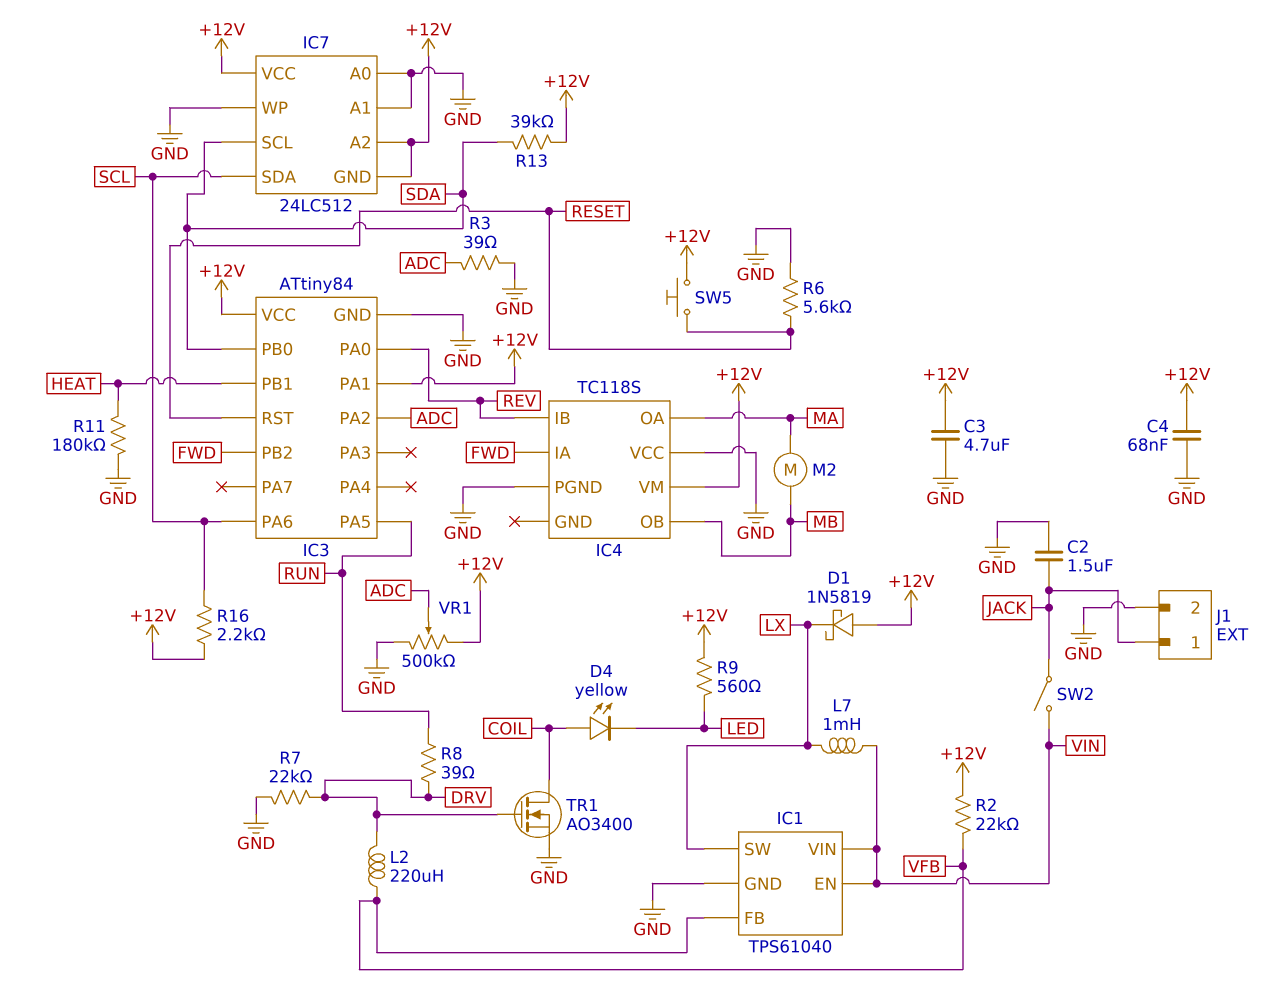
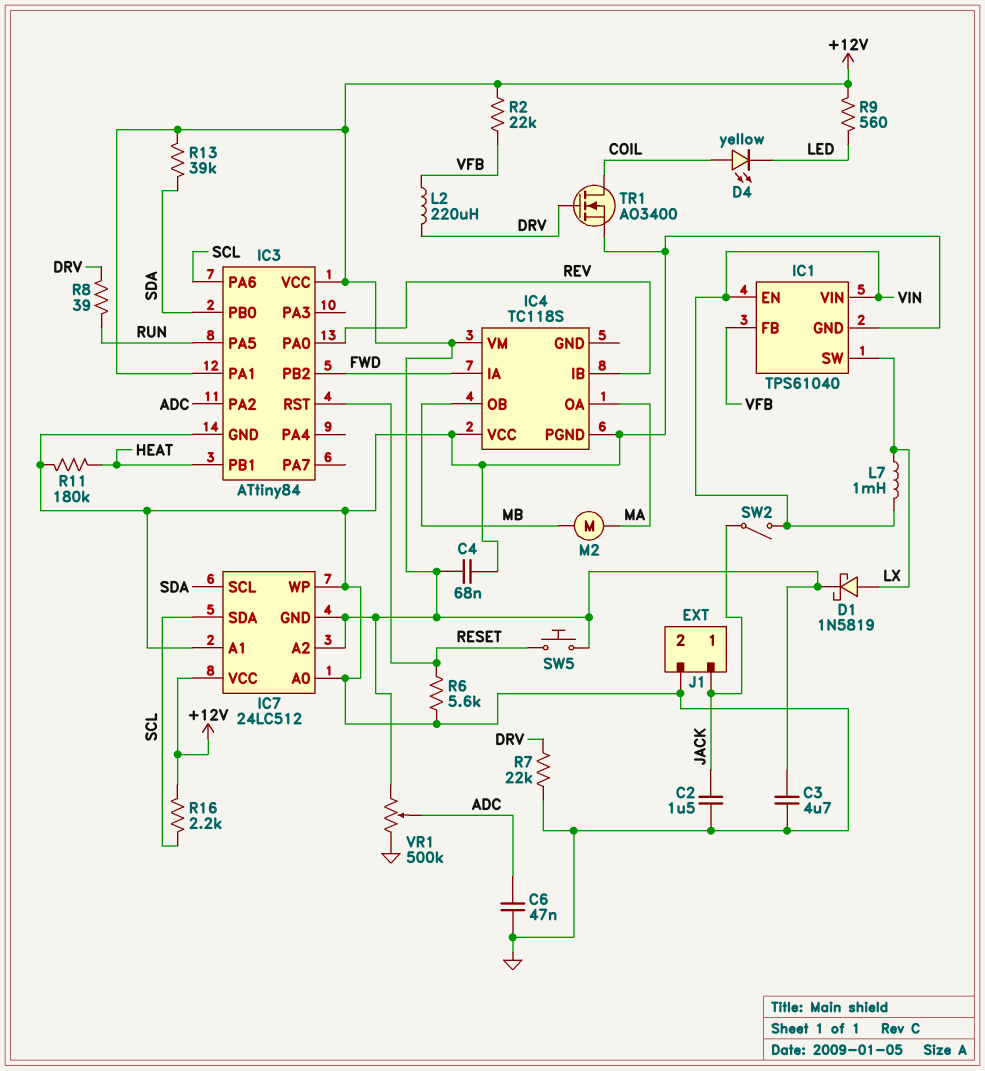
C6: none -> 47nF (ADC, GND)
D1: schottky 1N5819 (A +12V, K LX) -> schottky 1N5819 (A LX, K +12V)
R3: 39 (ADC, GND) -> none

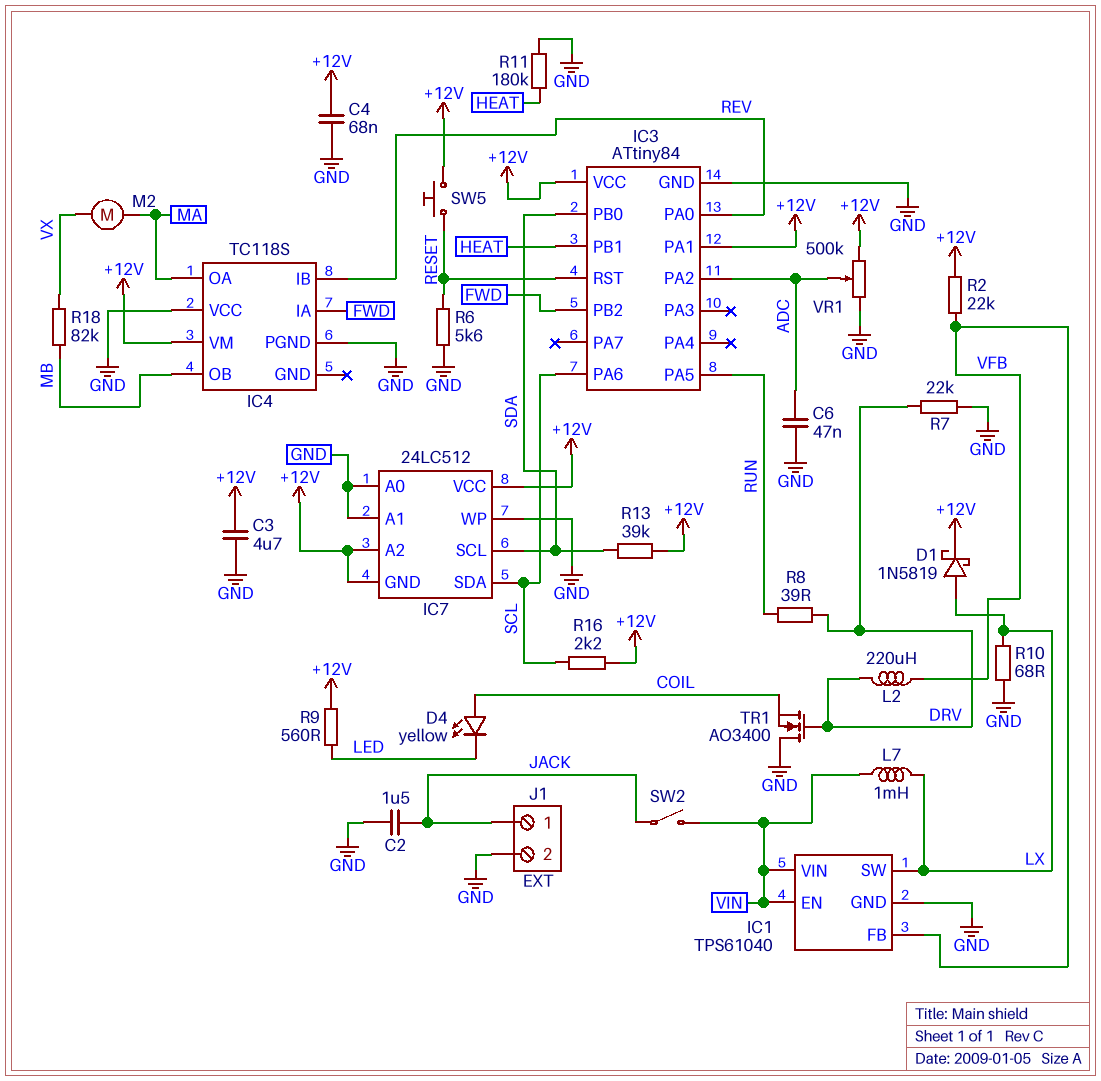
M2: motor (MA, MB) -> motor (MA, VX)
R10: none -> 68 (GND, LX)
R18: none -> 82k (MB, VX)
TR1: NMOS AO3400 (G DRV, D COIL, S GND) -> NMOS AO3400 (G DRV, D GND, S COIL)

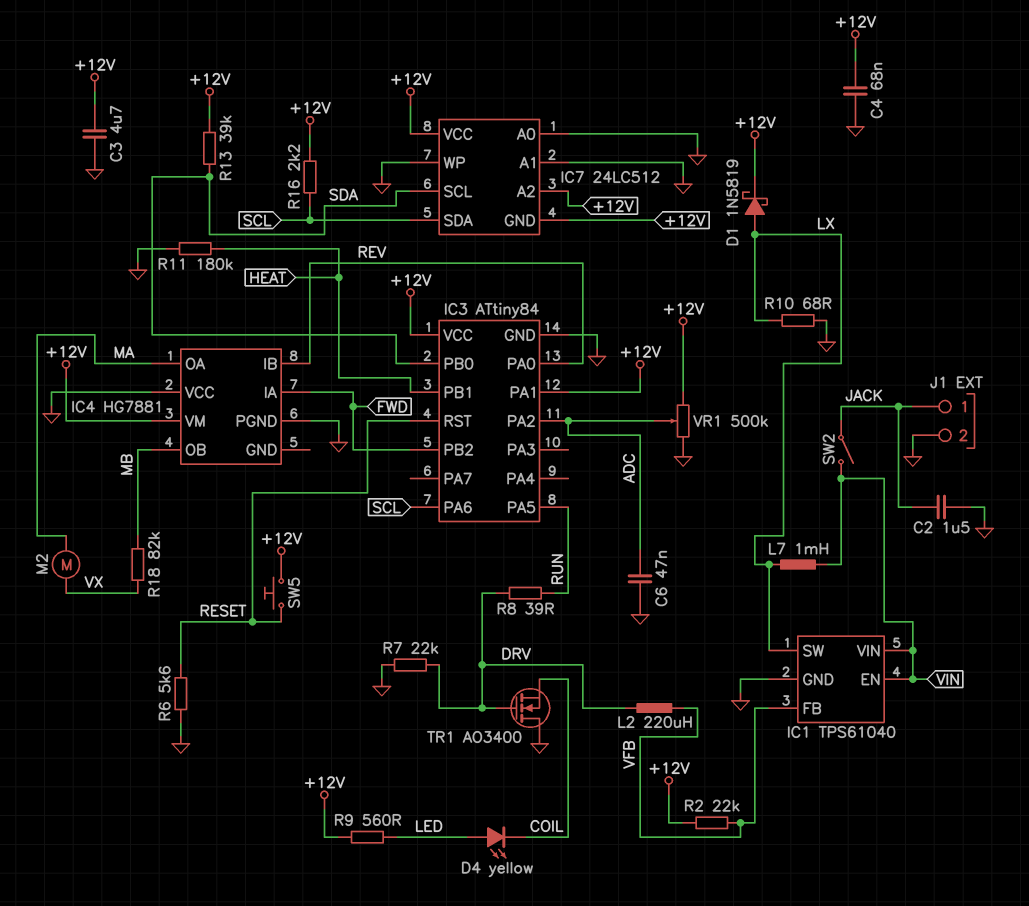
D4: LED yellow (A COIL, K LED) -> LED yellow (A LED, K COIL)
IC4: TC118S -> HG7881

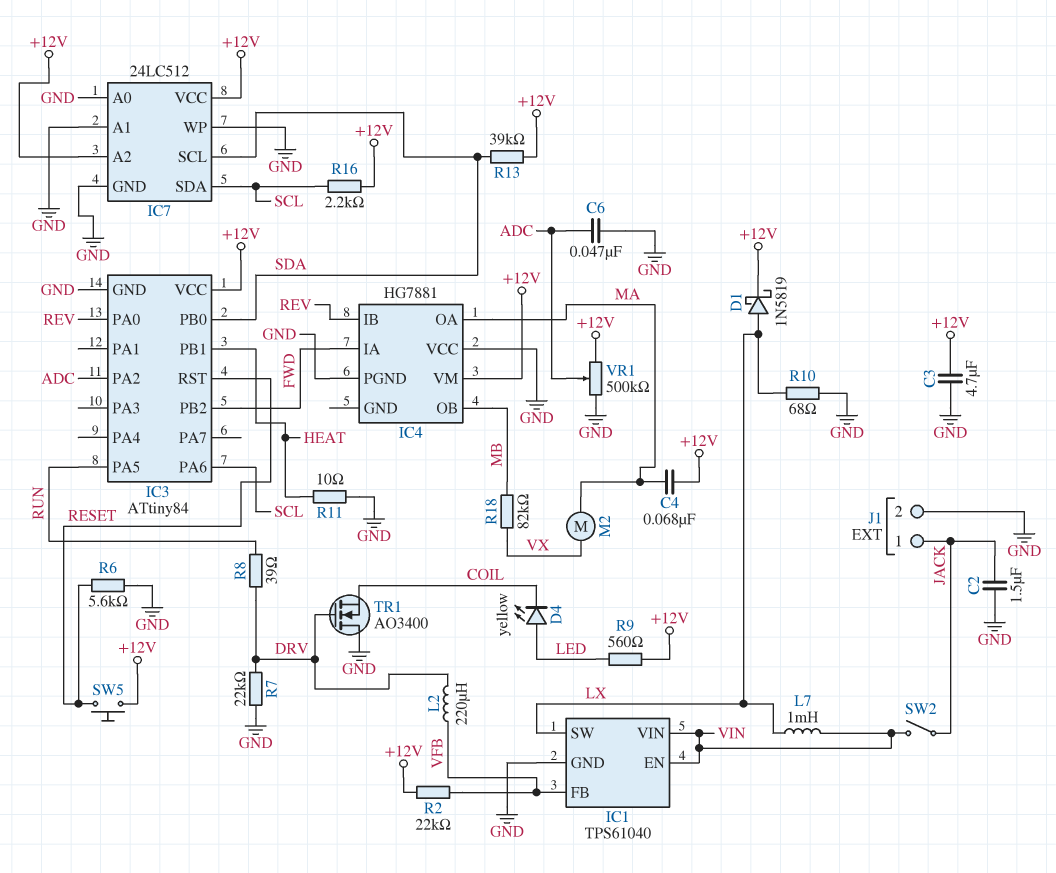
C4: 68nF (+12V, GND) -> 68nF (+12V, MA)
IC3 pin PA1: +12V -> none
IC7 pin GND: +12V -> GND
R11: 180k (GND, HEAT) -> 10 (GND, HEAT)

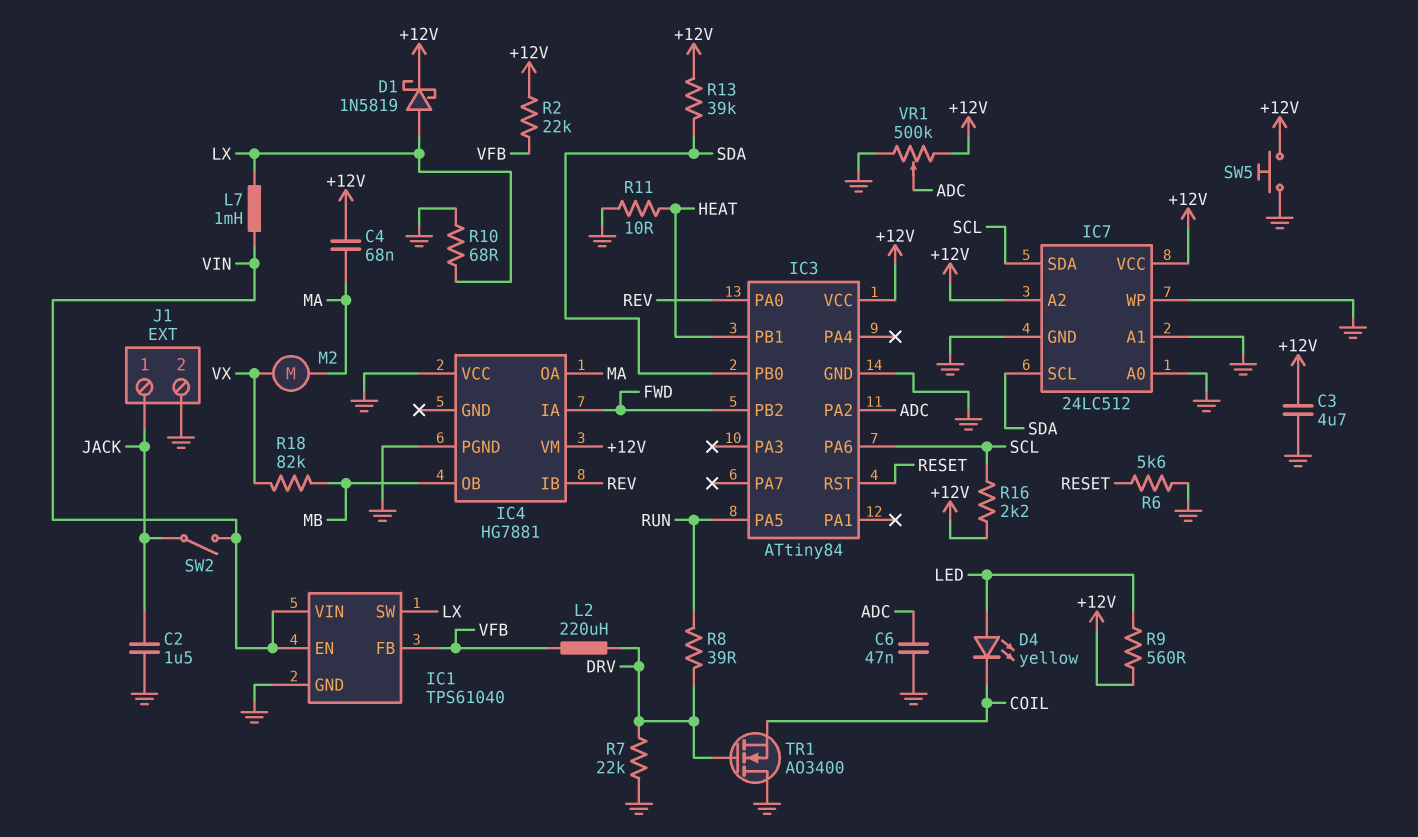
SW5: button (+12V, RESET) -> button (+12V, GND)

